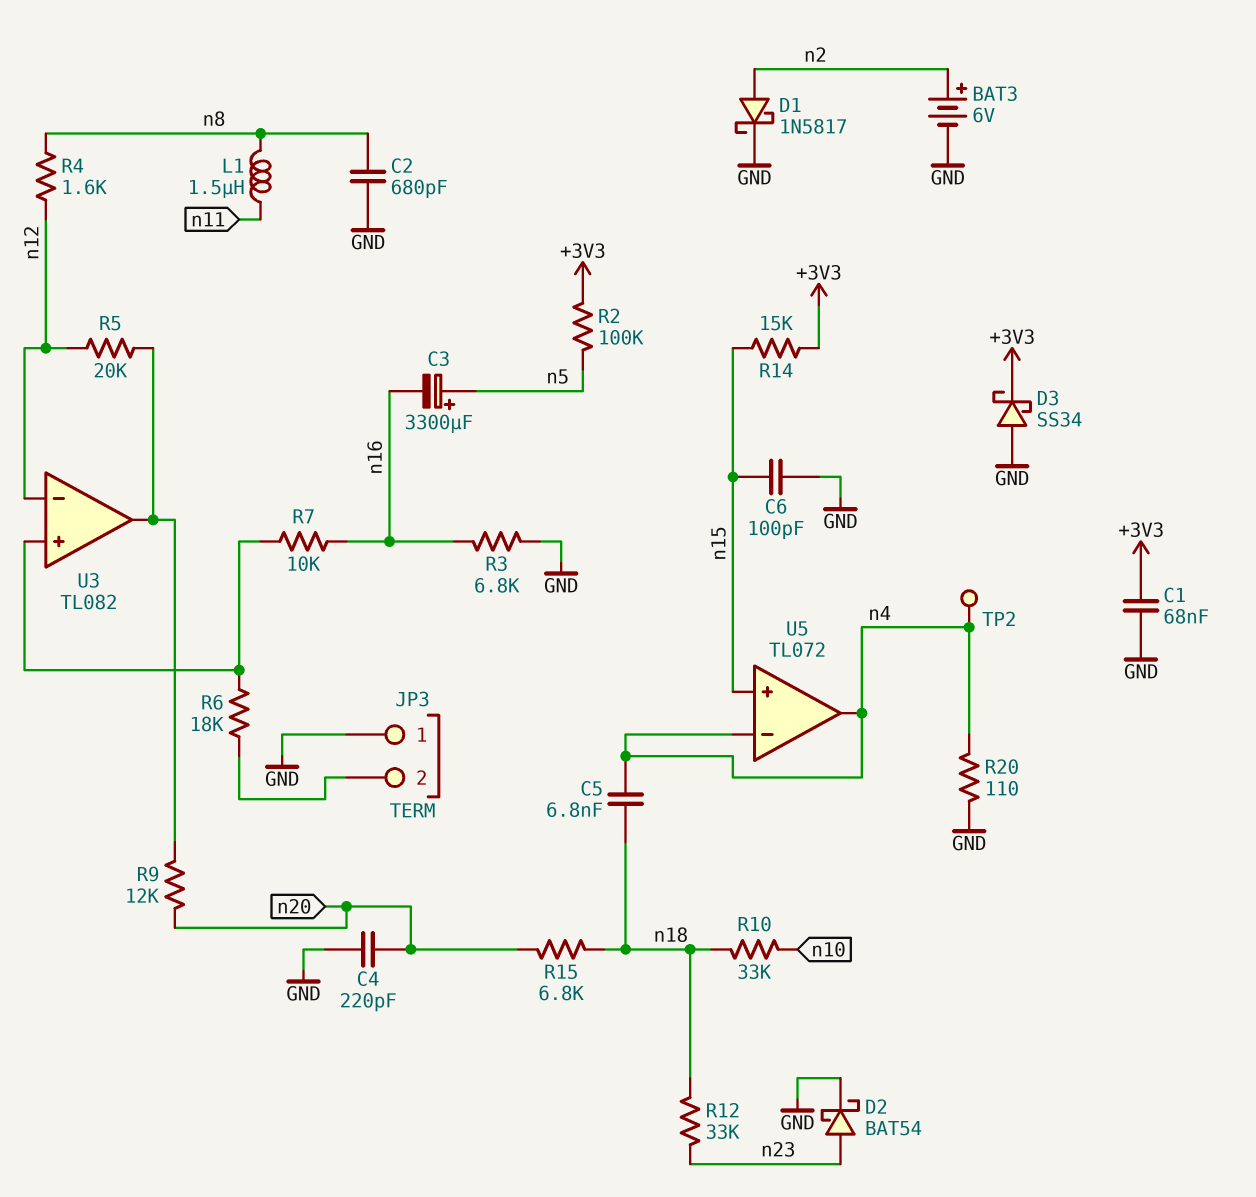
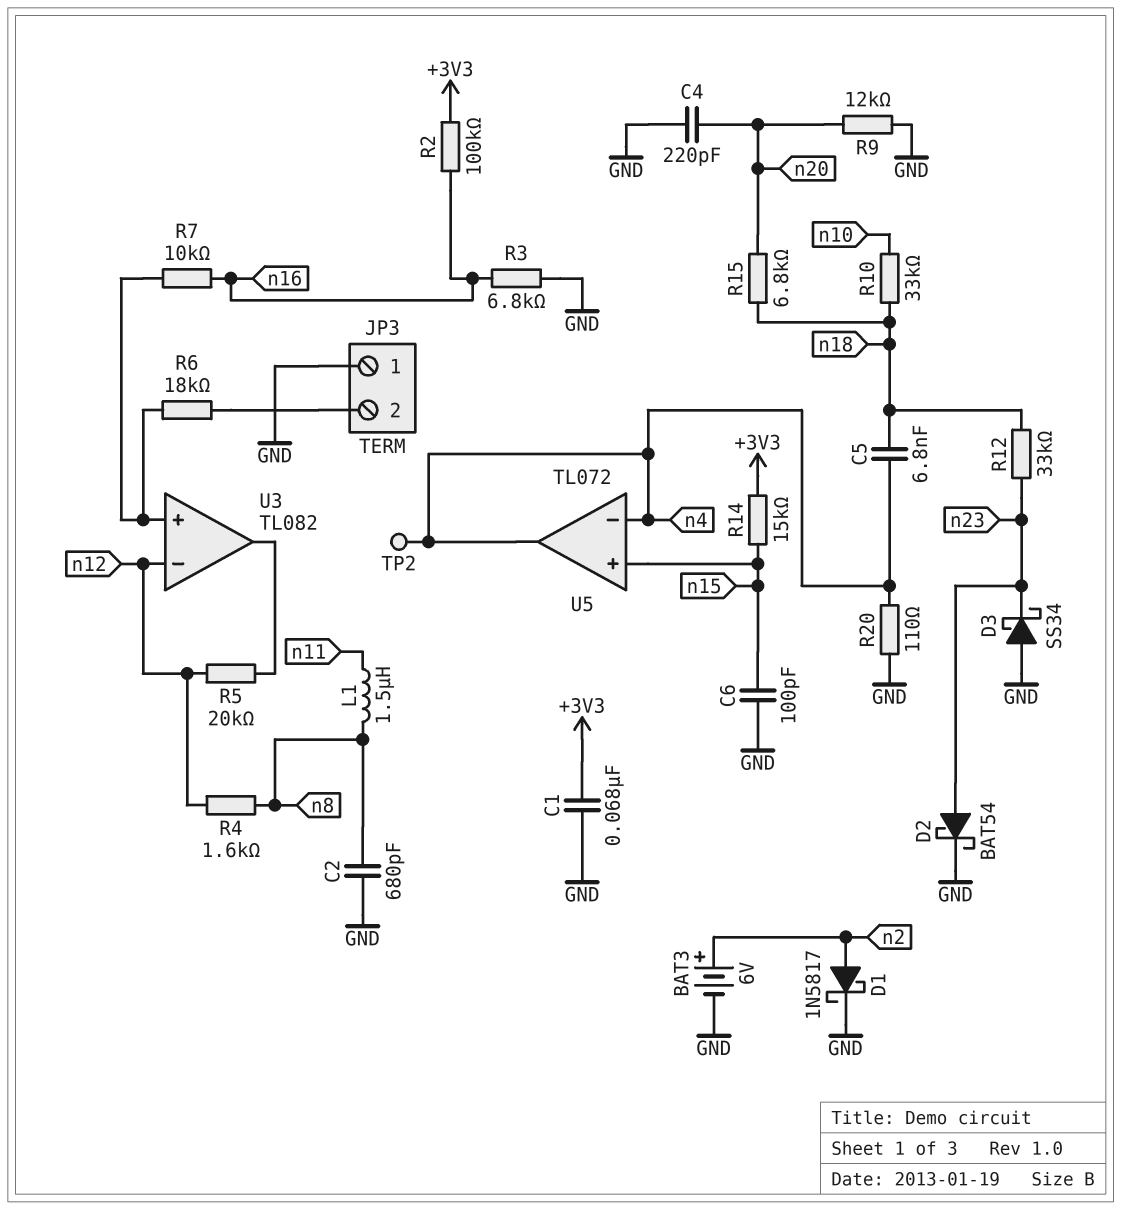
C3: 3300uF (plus n5, minus n16) -> none
D3: schottky SS34 (A GND, K +3V3) -> schottky SS34 (A GND, K n23)
R2: 100k (+3V3, n5) -> 100k (+3V3, n16)
R9: 12k (U3/out, n20) -> 12k (GND, n20)

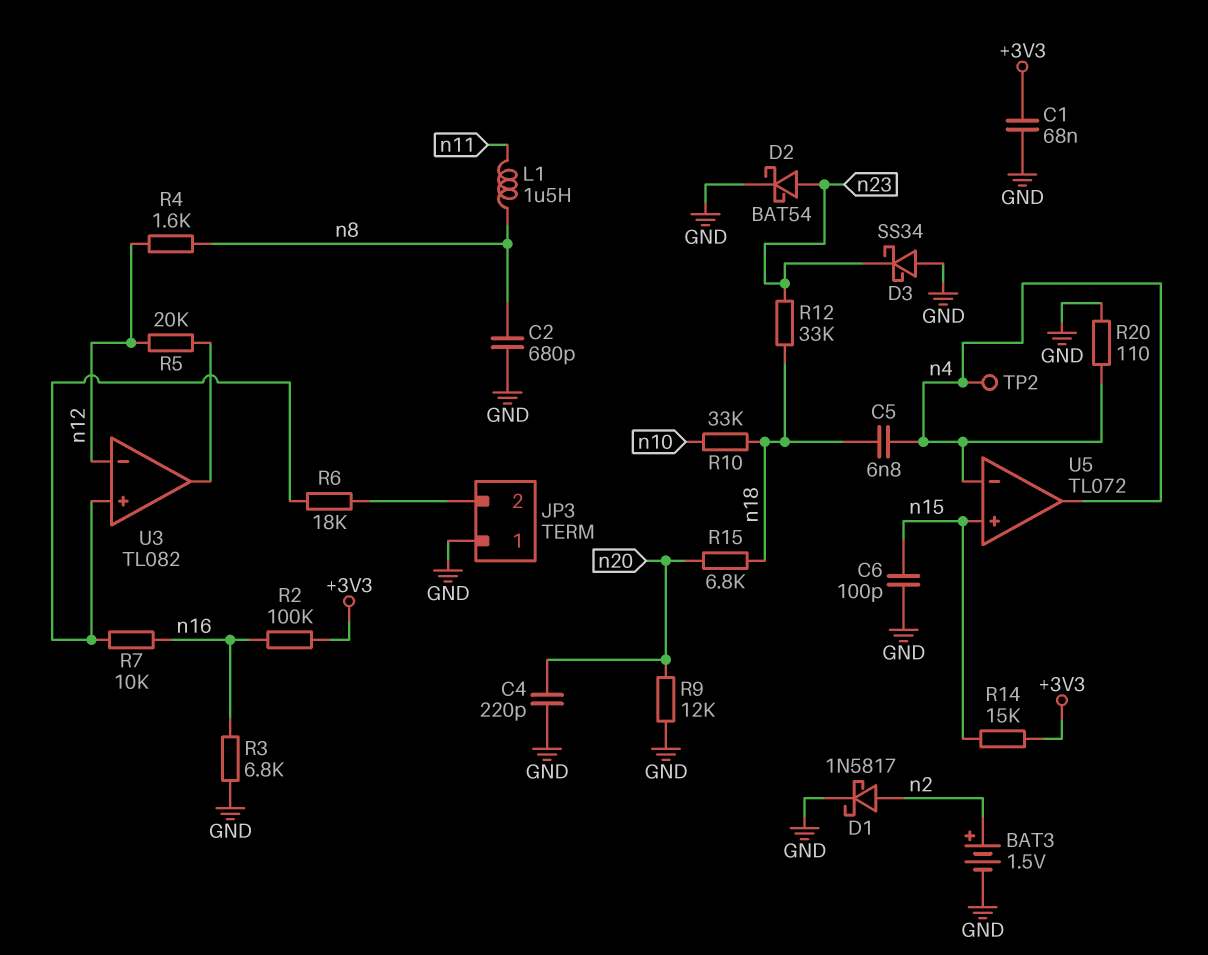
BAT3: 6V (plus n2, minus GND) -> 1.5V (plus n2, minus GND)

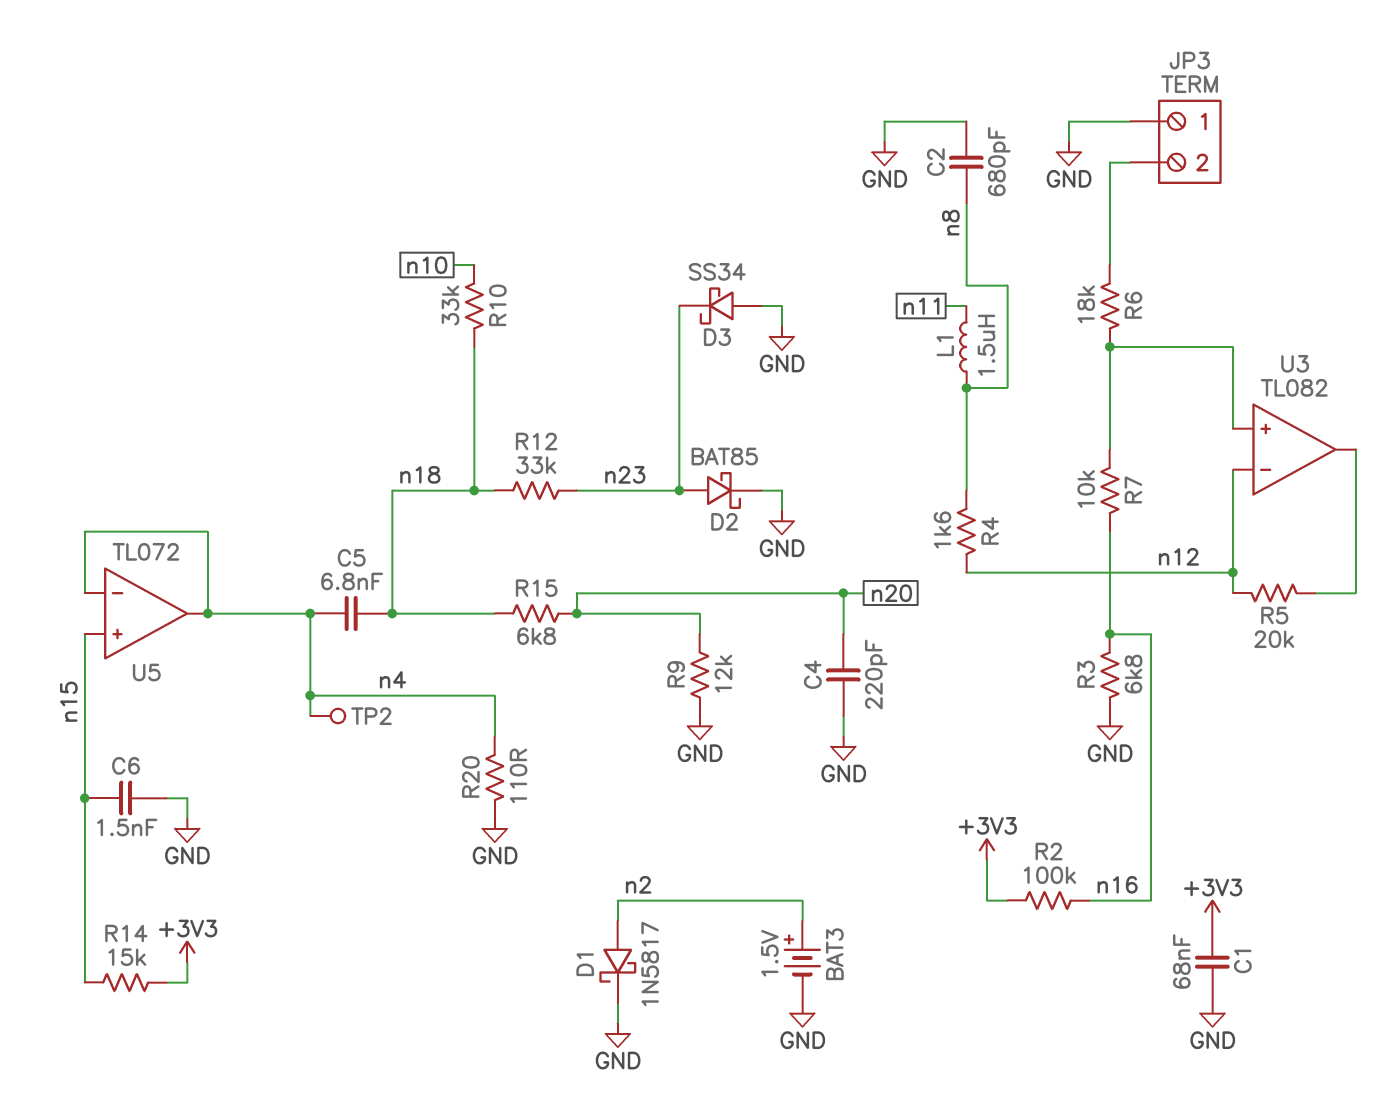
C6: 100pF (GND, n15) -> 1.5nF (GND, n15)
D2: schottky BAT54 (A n23, K GND) -> schottky BAT85 (A n23, K GND)

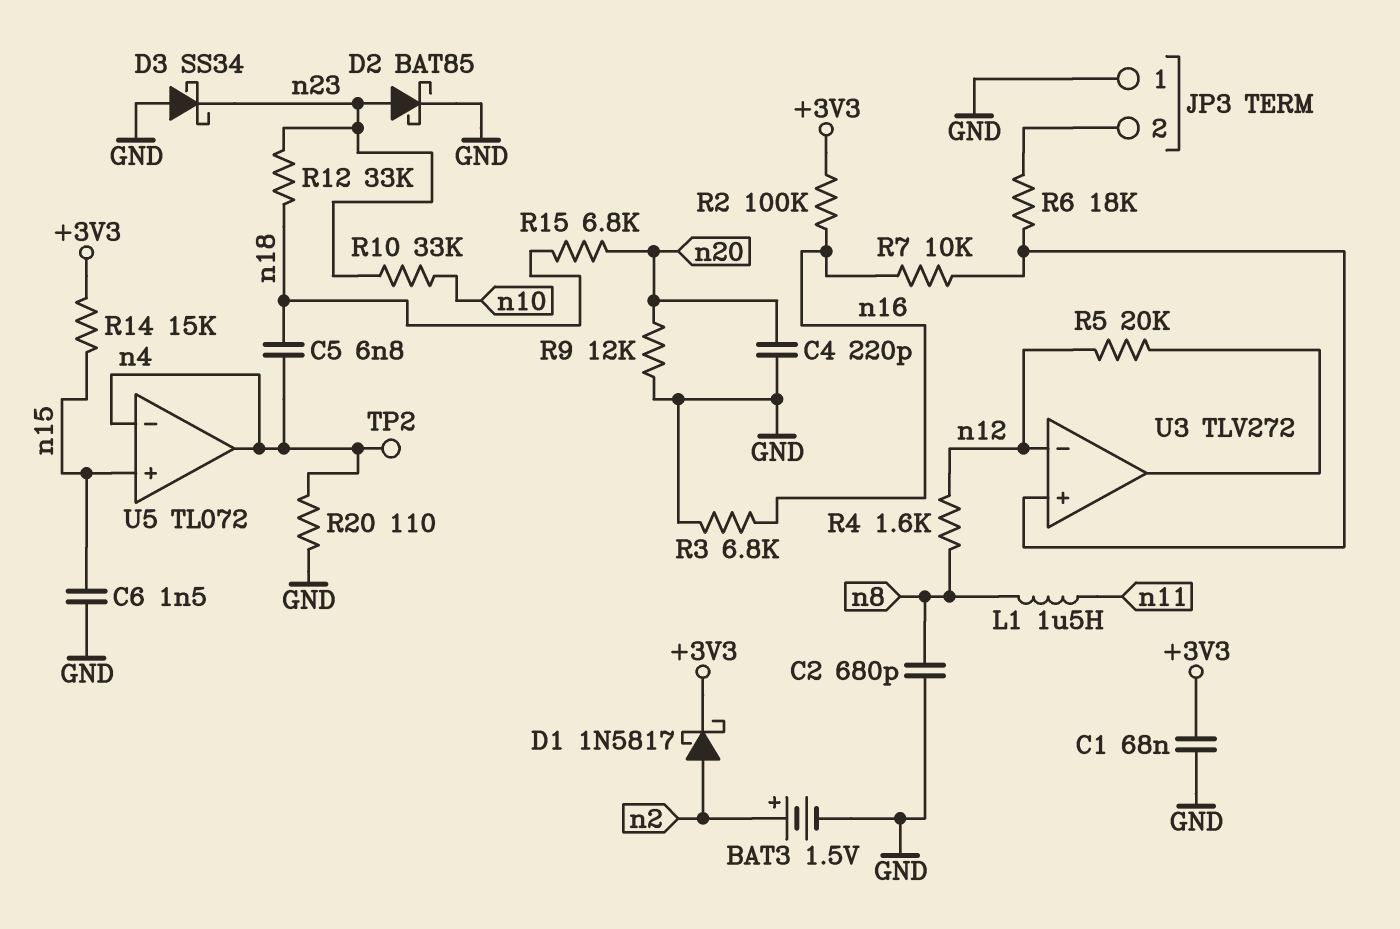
D1: schottky 1N5817 (A n2, K GND) -> schottky 1N5817 (A n2, K +3V3)
R10: 33k (n10, n18) -> 33k (n10, n23)
U3: TL082 -> TLV272

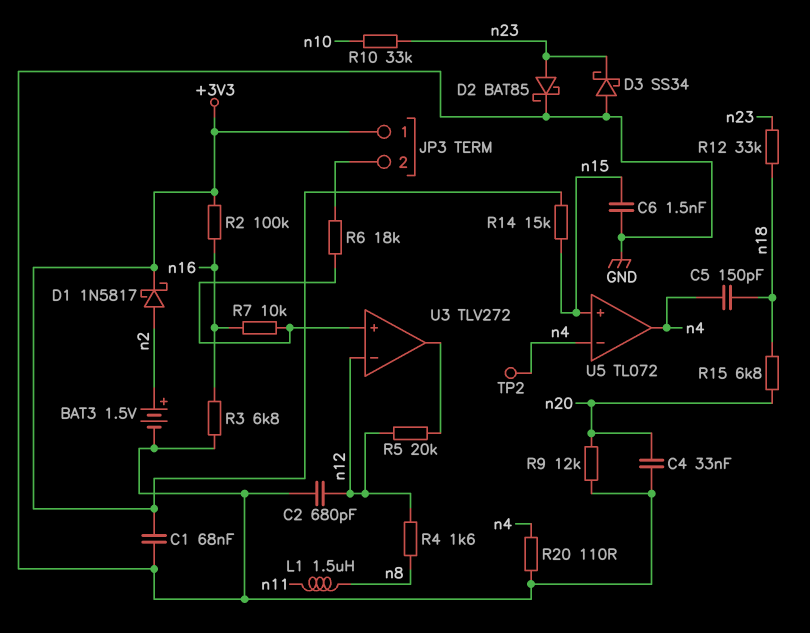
C2: 680pF (GND, n8) -> 680pF (GND, n12)
C4: 220pF (GND, n20) -> 33nF (GND, n20)
C5: 6.8nF (n4, n18) -> 150pF (n4, n18)
JP3 pin 1: GND -> +3V3

